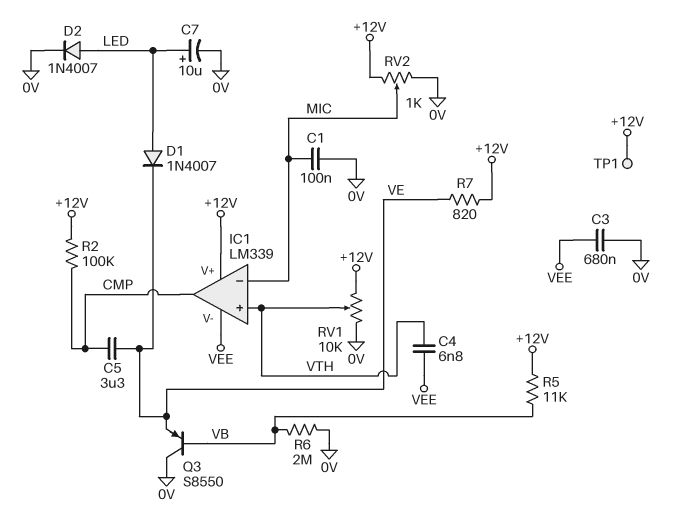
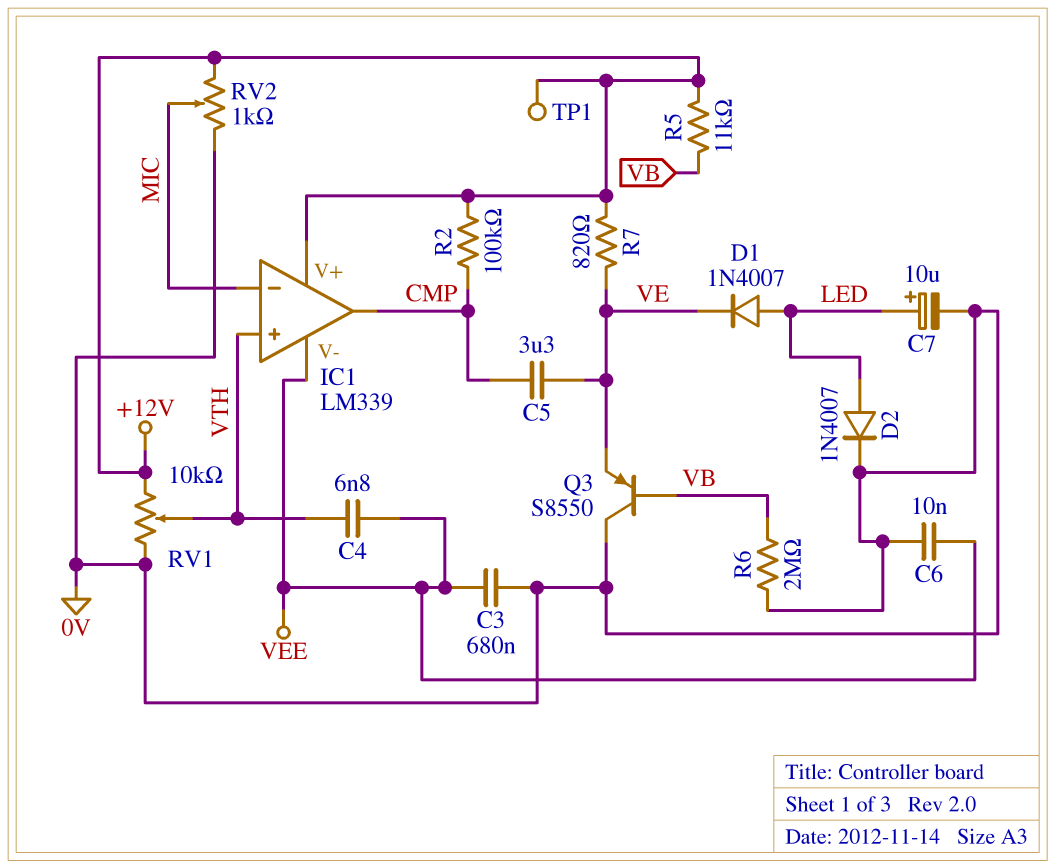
C1: 100nF (0V, MIC) -> none
C6: none -> 10nF (0V, VEE)

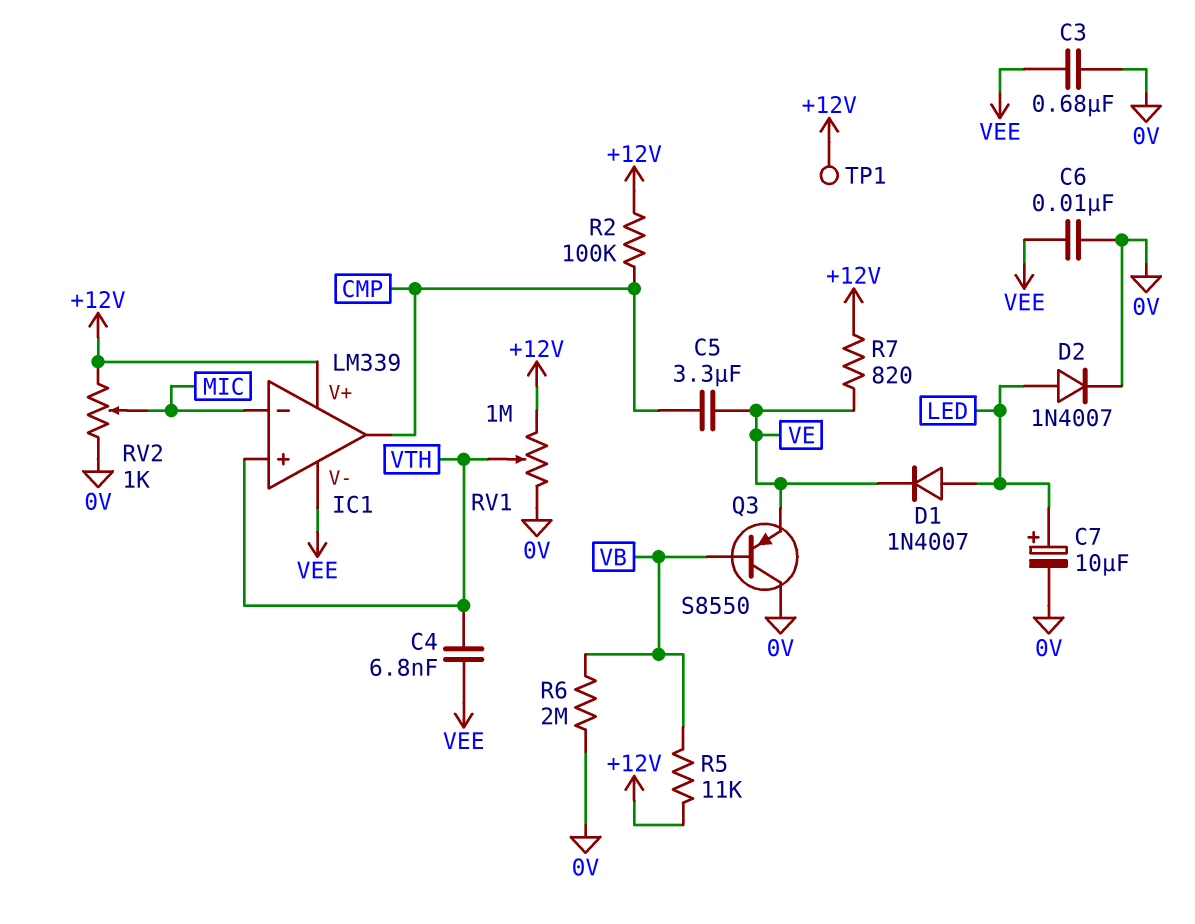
RV1: 10k (+12V, 0V, wiper VTH) -> 1M (+12V, 0V, wiper VTH)

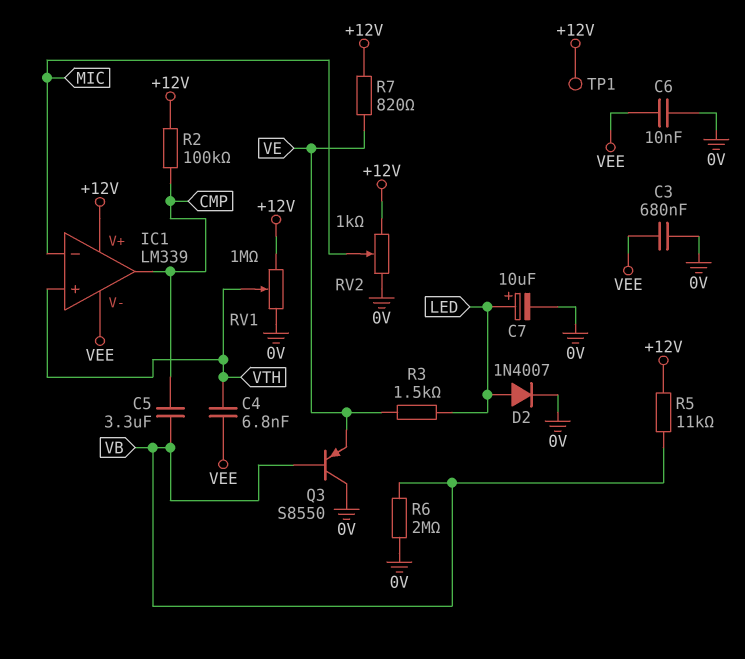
C5: 3.3uF (CMP, VE) -> 3.3uF (CMP, VB)
D1: diode 1N4007 (A LED, K VE) -> none
R3: none -> 1.5k (LED, VE)

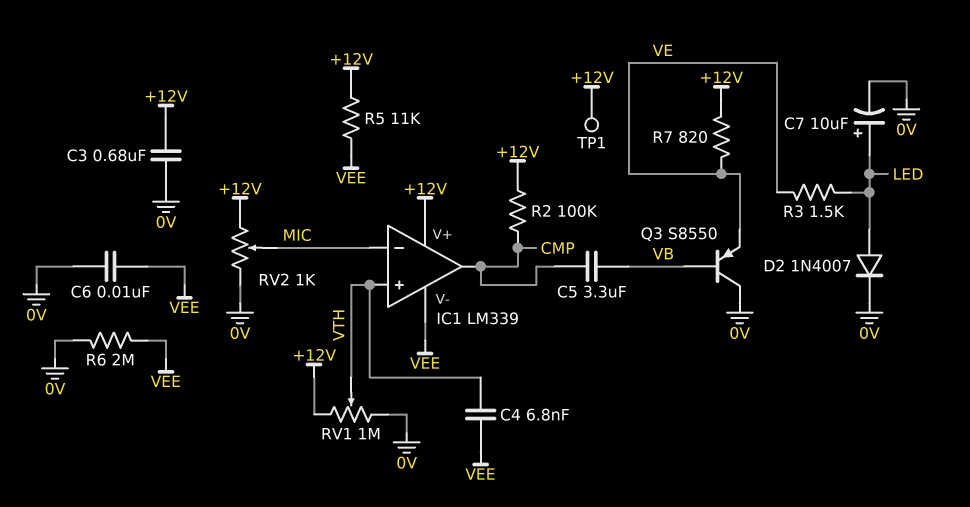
C3: 680nF (0V, VEE) -> 680nF (+12V, 0V)
R5: 11k (+12V, VB) -> 11k (+12V, VEE)
R6: 2M (0V, VB) -> 2M (0V, VEE)

